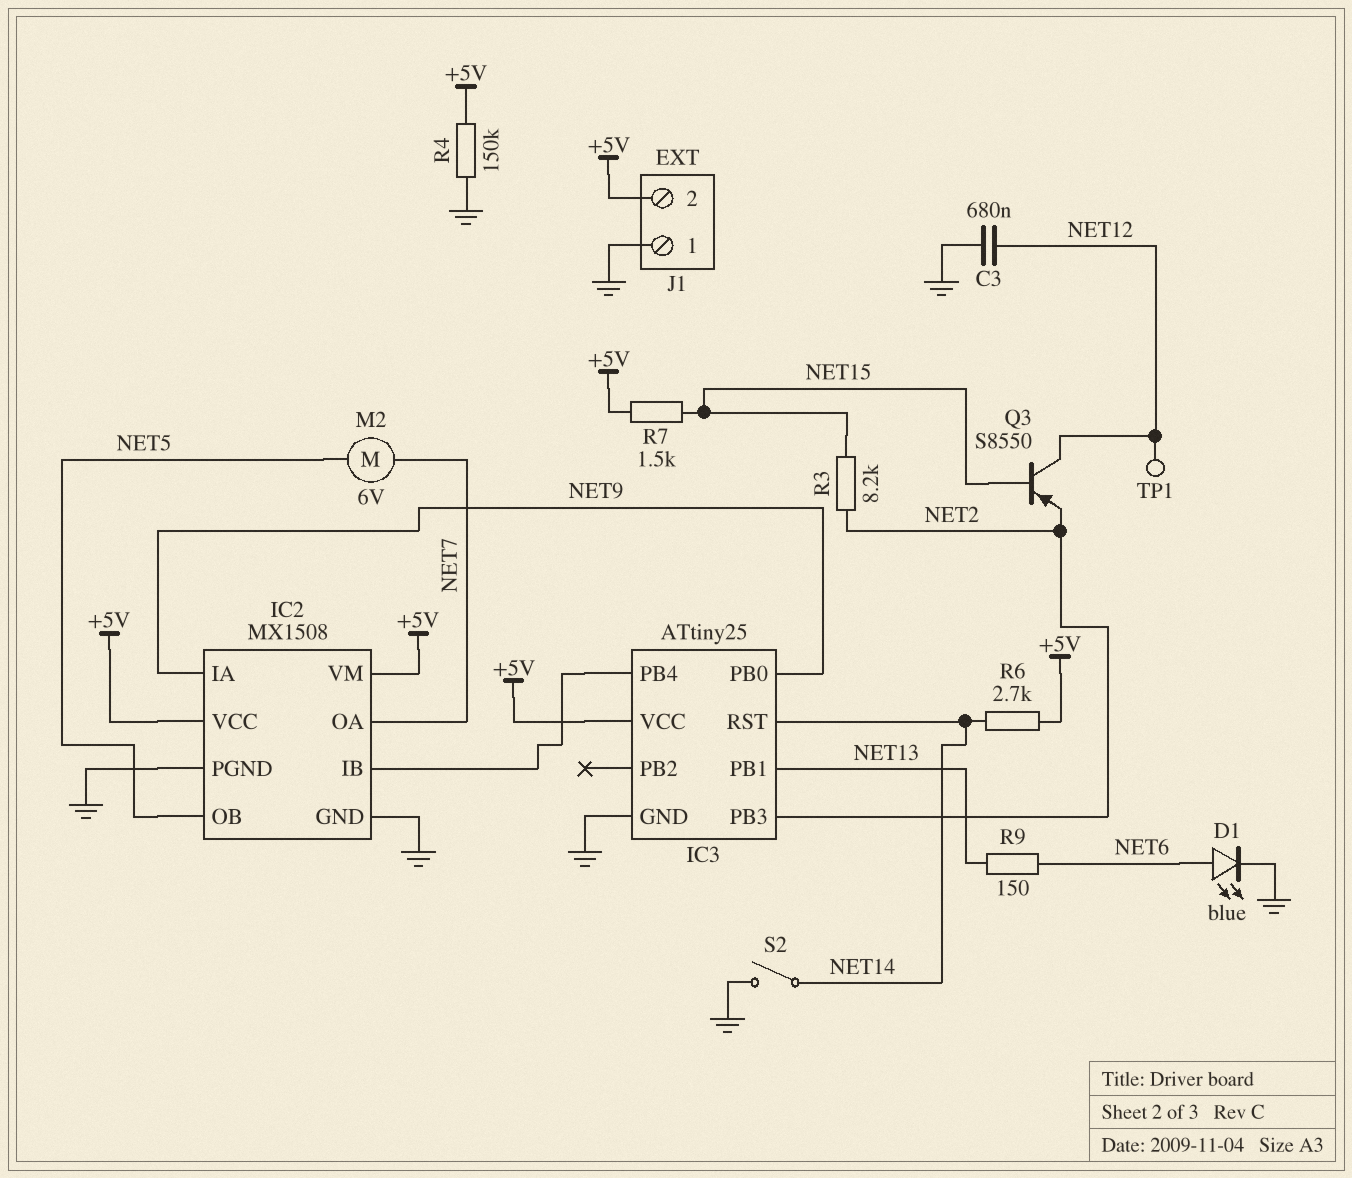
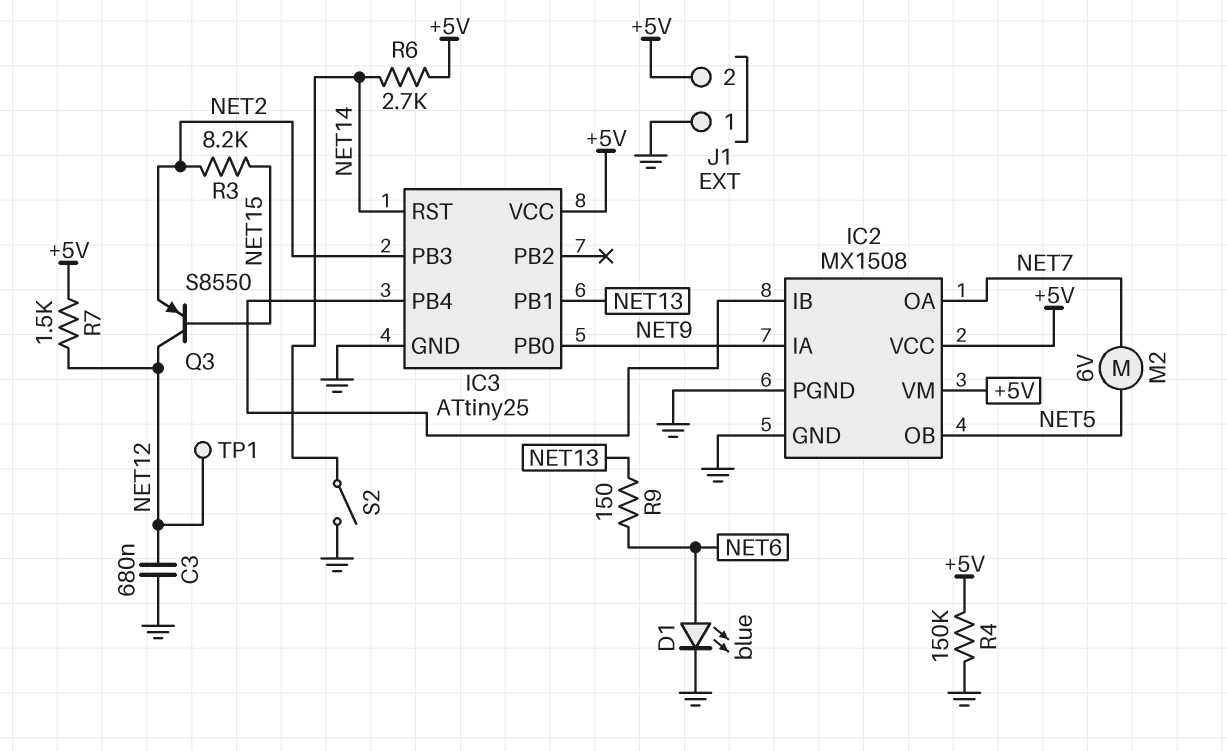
R7: 1.5k (+5V, NET15) -> 1.5k (+5V, NET12)

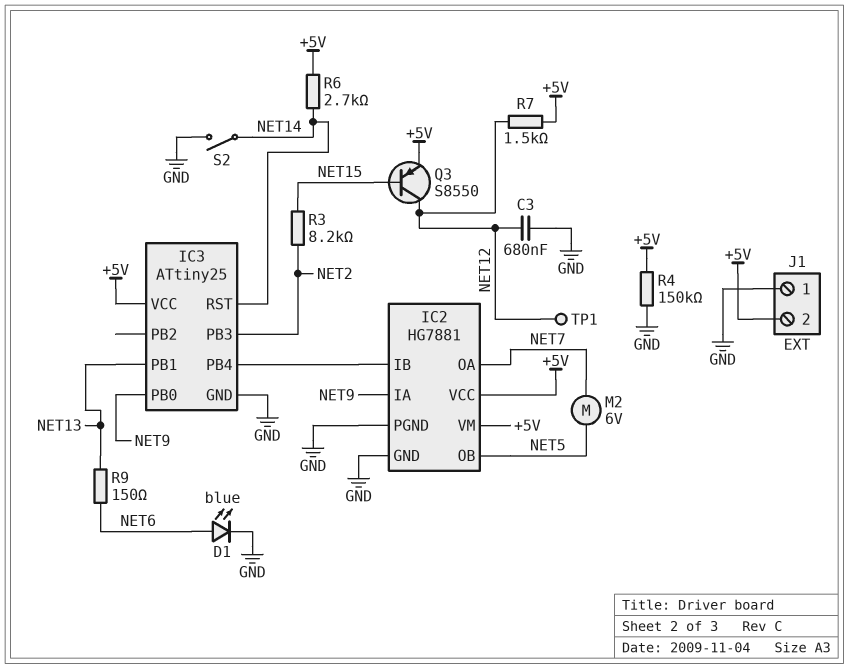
IC2: MX1508 -> HG7881
Q3: PNP S8550 (B NET15, C NET12, E NET2) -> PNP S8550 (B NET15, C NET12, E +5V)

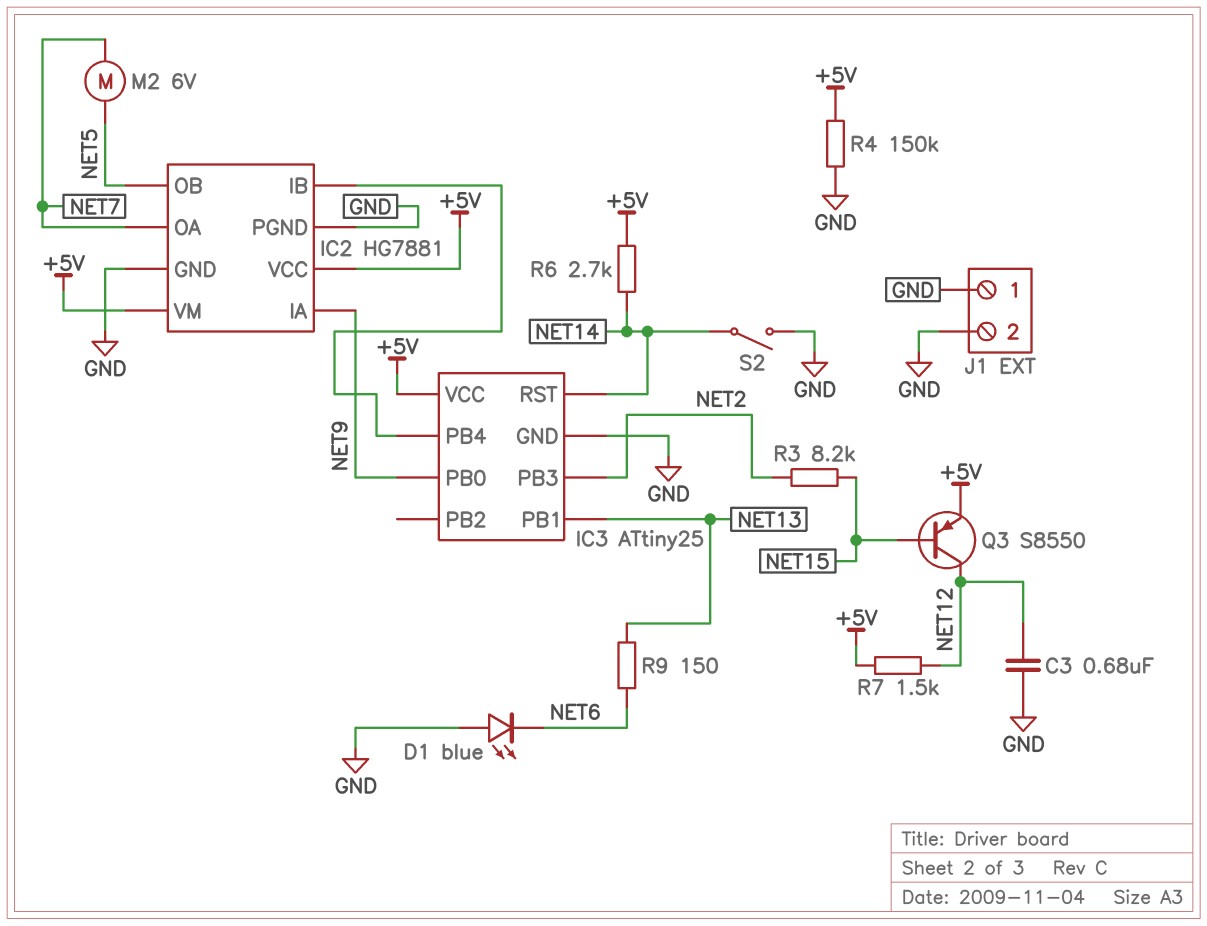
D1: LED blue (A NET6, K GND) -> LED blue (A GND, K NET6)
J1 pin 2: +5V -> GND
TP1: test point (NET12) -> none

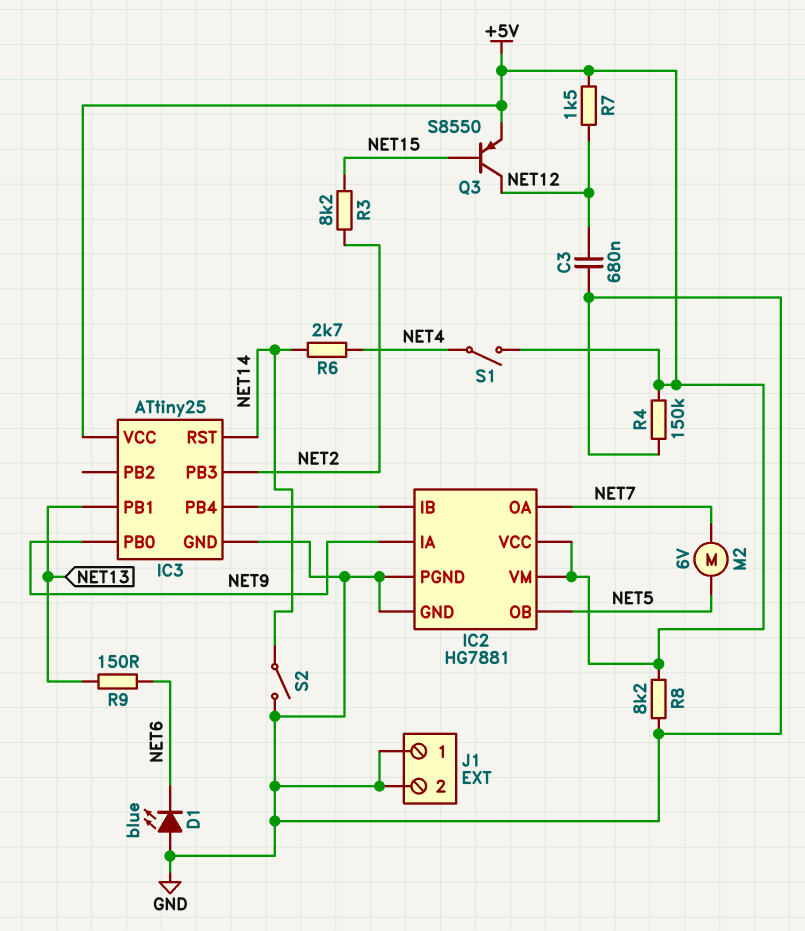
R6: 2.7k (+5V, NET14) -> 2.7k (NET4, NET14)
R8: none -> 8.2k (+5V, GND)
S1: none -> switch (+5V, NET4)

